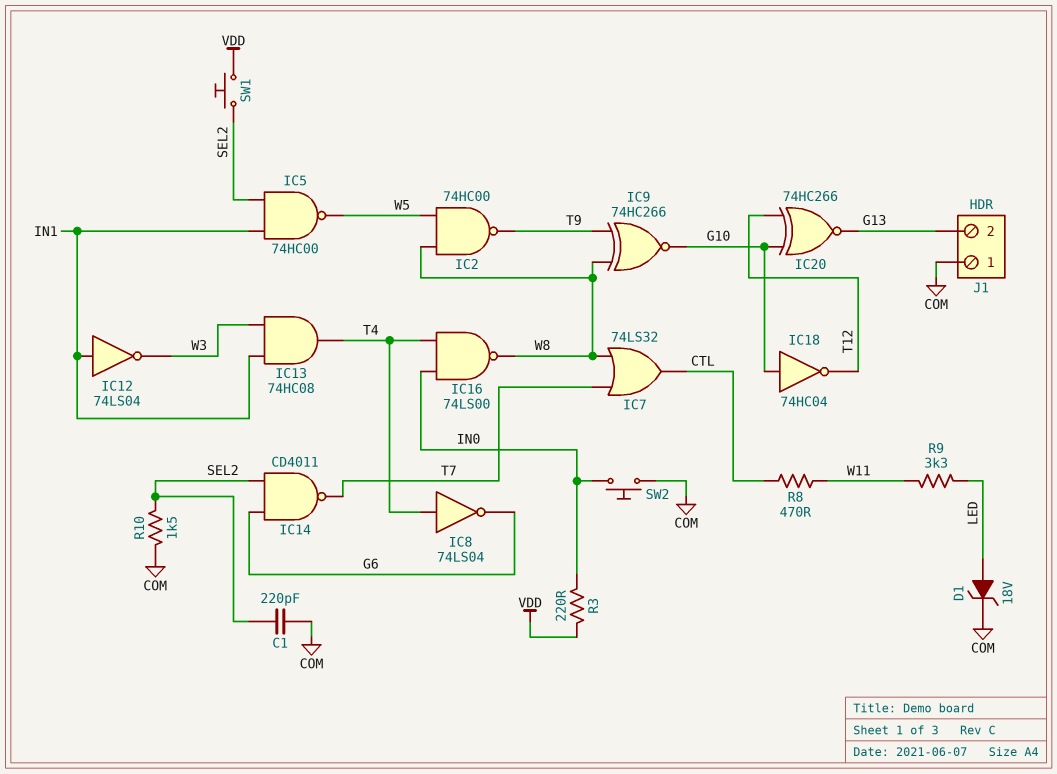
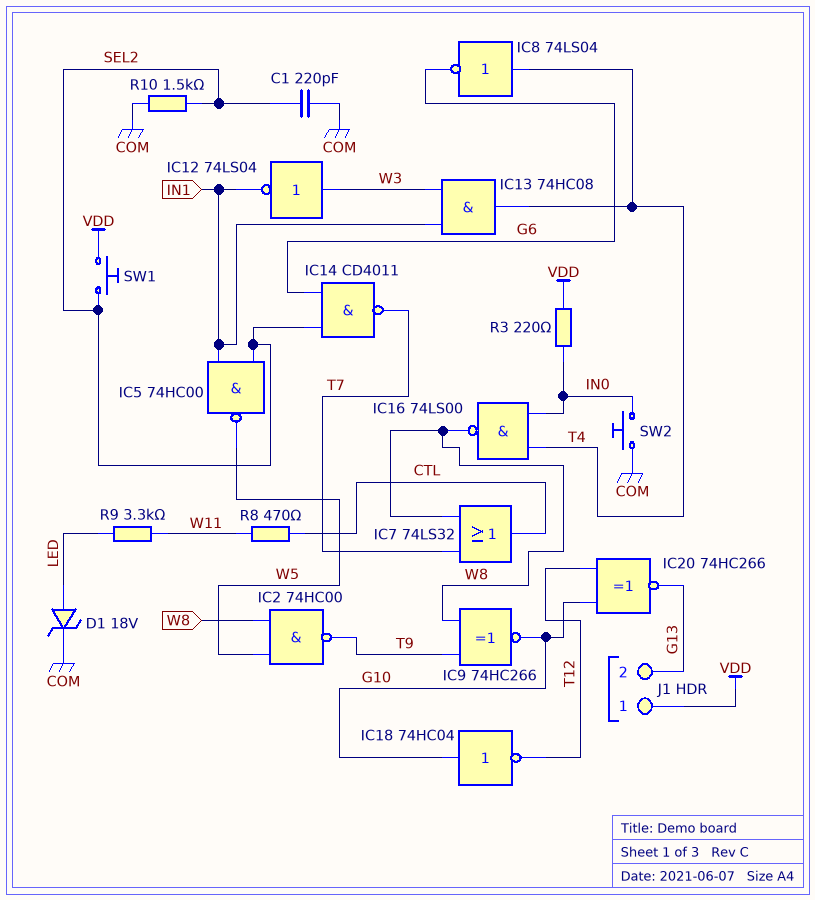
IC12: NOT 74LS04 (in IN1, out W3) -> NOT 74LS04 (in W3, out IN1)
J1 pin 1: COM -> VDD

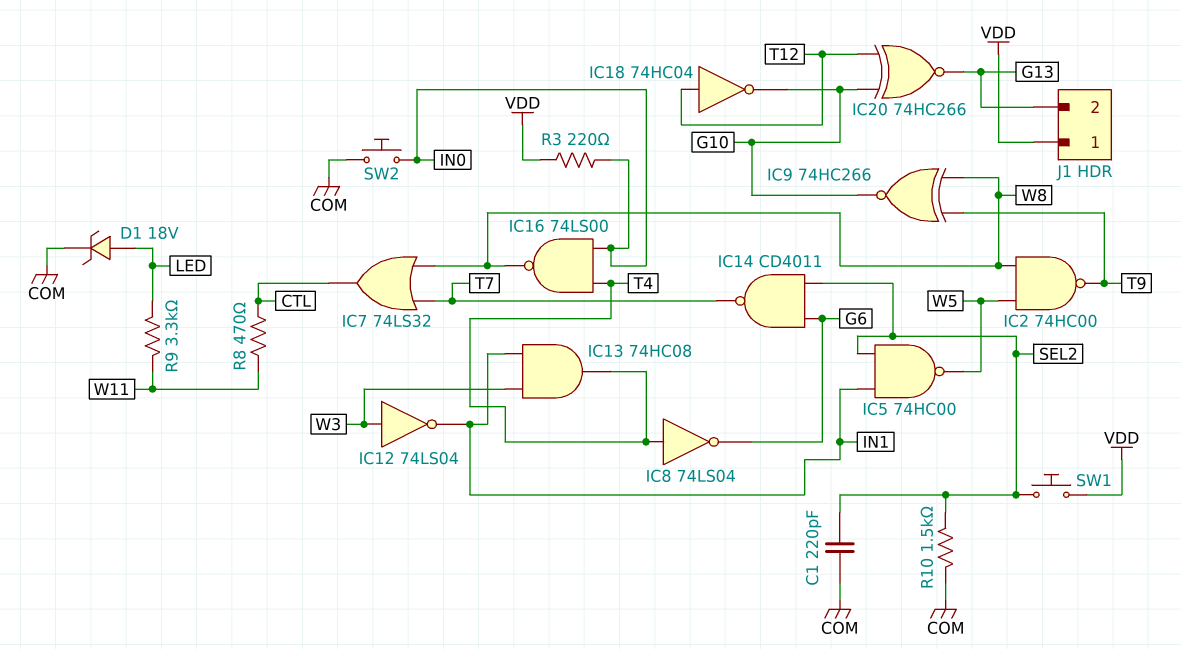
IC18: NOT 74HC04 (in G10, out T12) -> NOT 74HC04 (in T12, out G10)

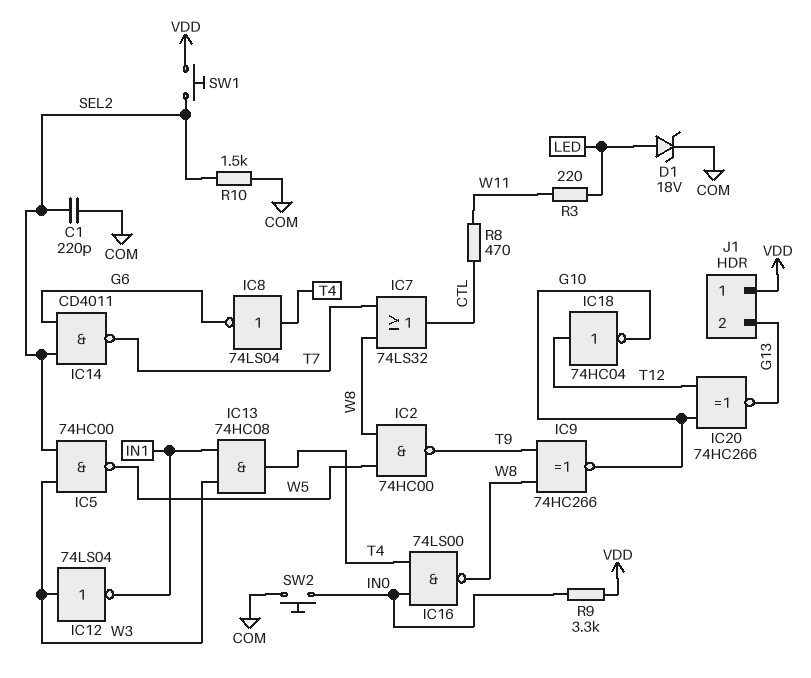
IC5: NAND 74HC00 (in IN1, in SEL2, out W5) -> NAND 74HC00 (in SEL2, in W3, out W5)
R3: 220 (IN0, VDD) -> 220 (LED, W11)
R9: 3.3k (LED, W11) -> 3.3k (IN0, VDD)

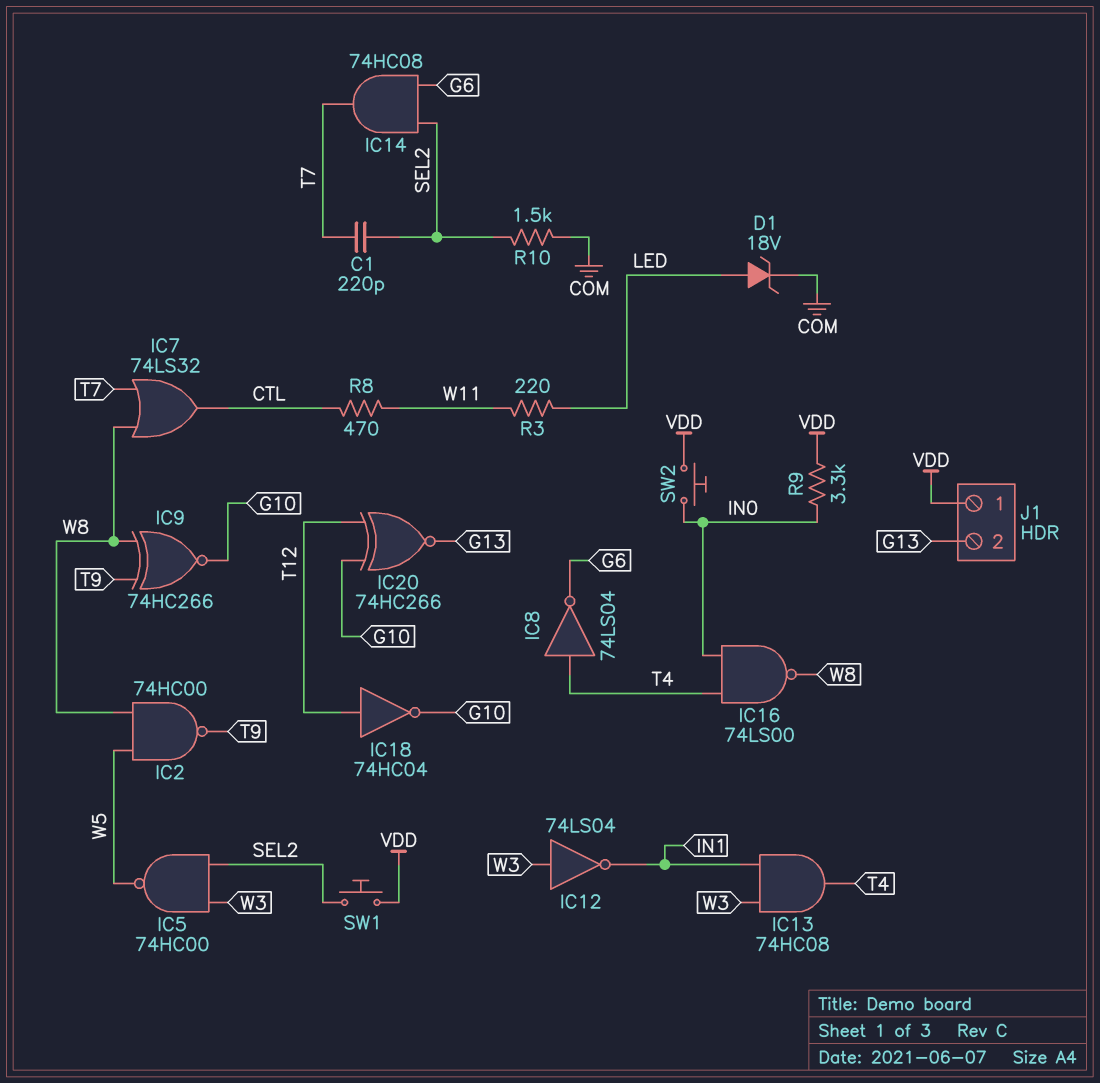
C1: 220pF (COM, SEL2) -> 220pF (SEL2, T7)
IC14: NAND CD4011 (in G6, in SEL2, out T7) -> AND 74HC08 (in G6, in SEL2, out T7)
SW2: button (COM, IN0) -> button (IN0, VDD)

